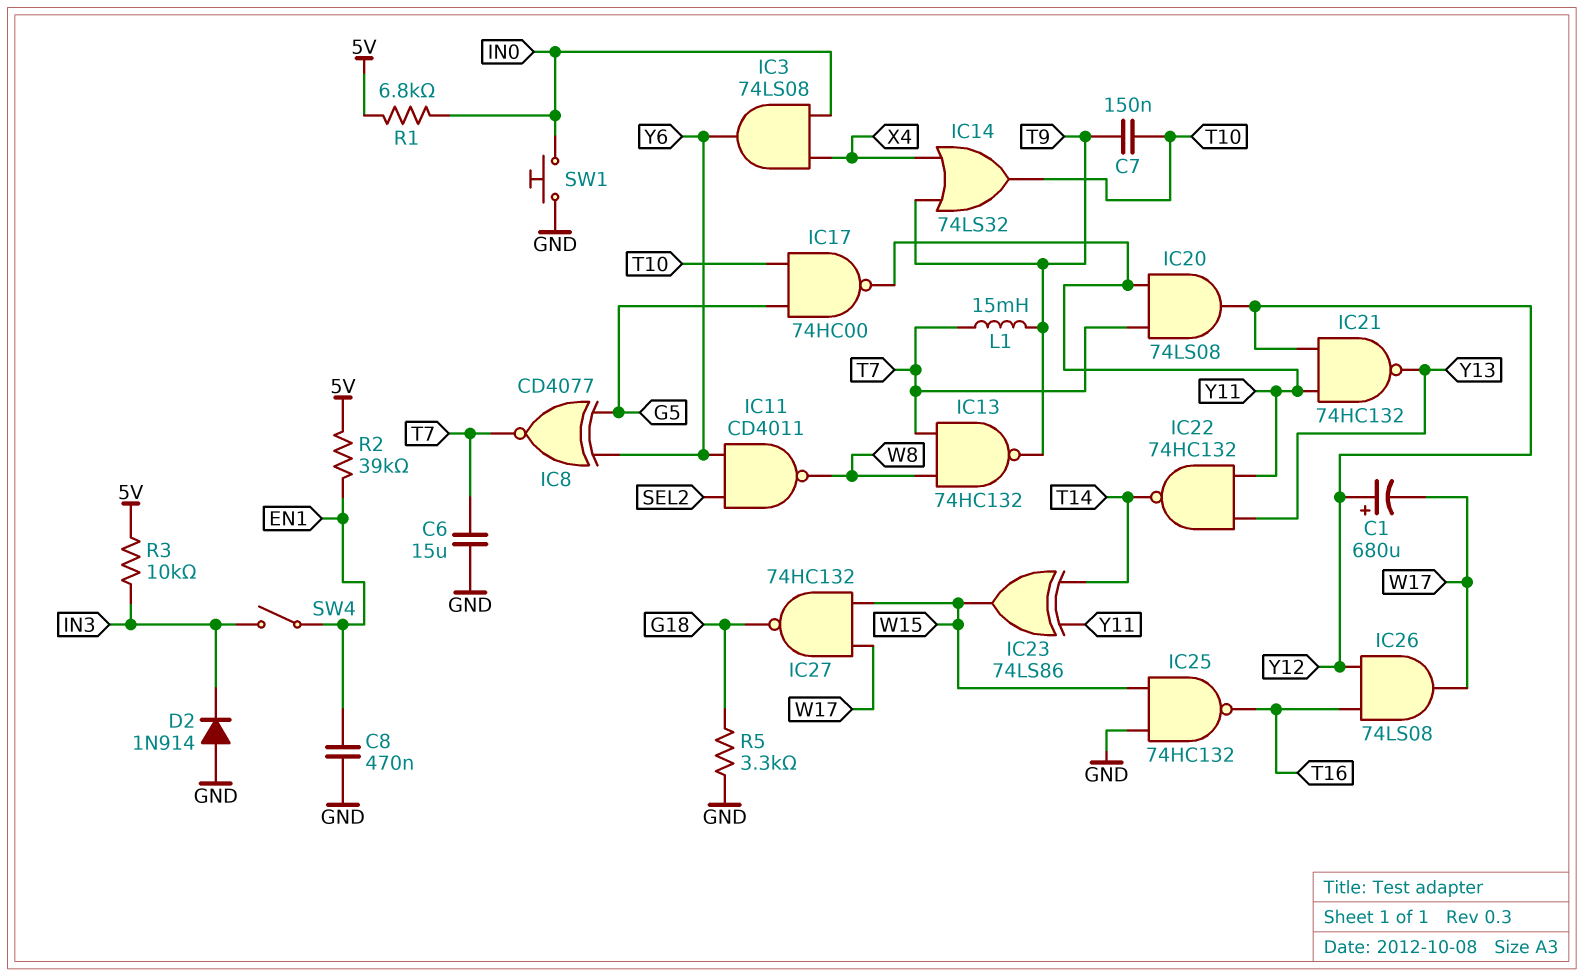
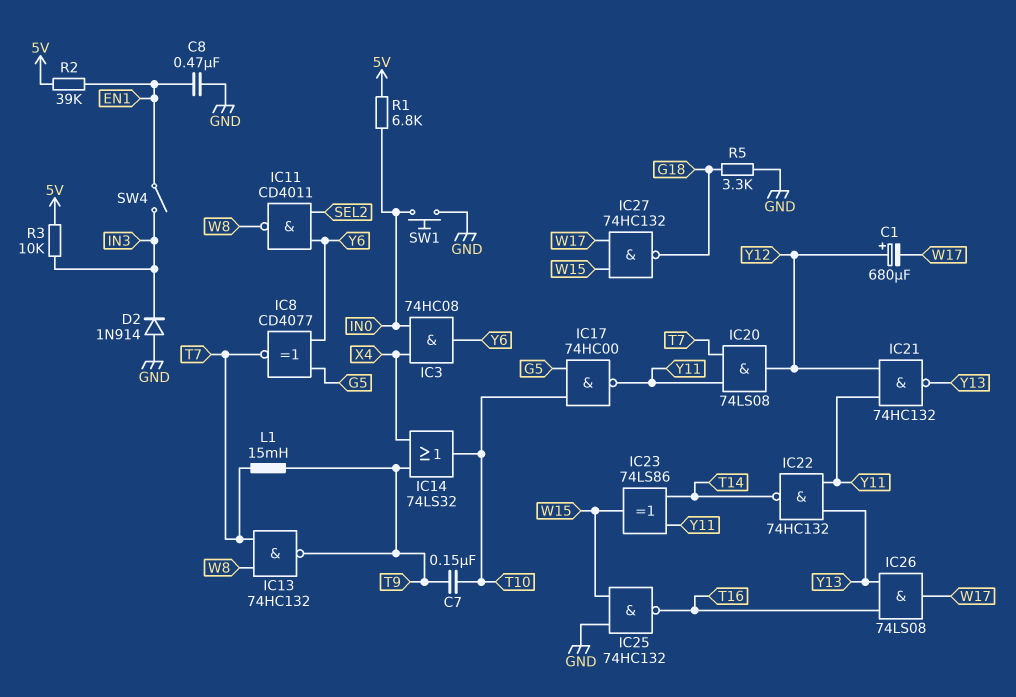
C6: 15uF (GND, T7) -> none
IC3: AND 74LS08 (in IN0, in X4, out Y6) -> AND 74HC08 (in IN0, in X4, out Y6)
IC26: AND 74LS08 (in T16, in Y12, out W17) -> AND 74LS08 (in T16, in Y13, out W17)

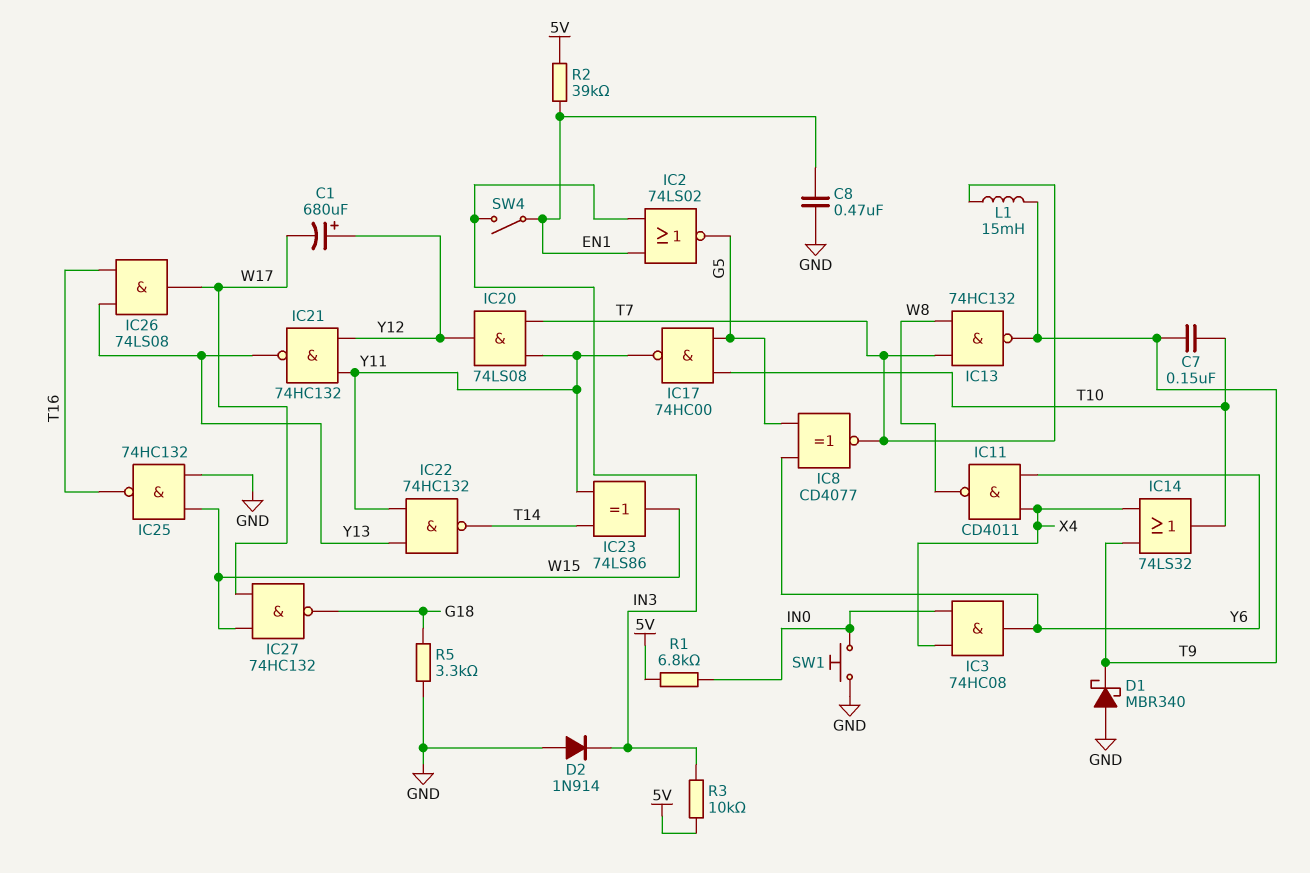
D1: none -> schottky MBR340 (A GND, K T9)
IC2: none -> NOR 74LS02 (in EN1, in IN3, out G5)
IC11: NAND CD4011 (in SEL2, in Y6, out W8) -> NAND CD4011 (in X4, in Y6, out W8)

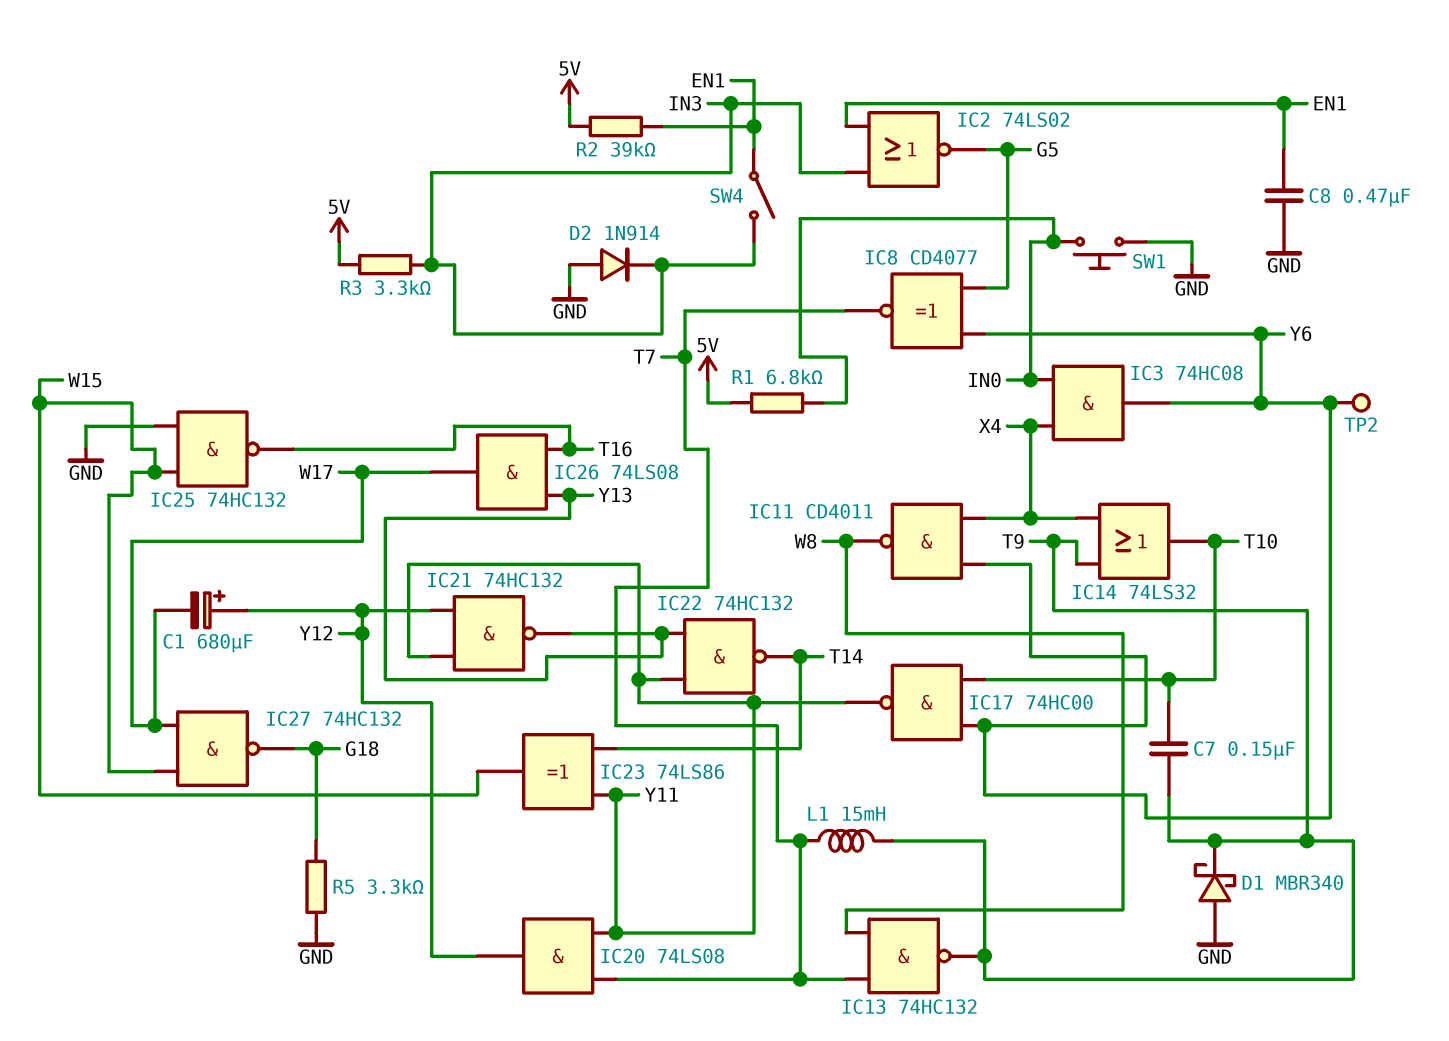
IC17: NAND 74HC00 (in G5, in T10, out Y11) -> NAND 74HC00 (in T10, in Y6, out Y11)
R3: 10k (5V, IN3) -> 3.3k (5V, IN3)
TP2: none -> test point (Y6)

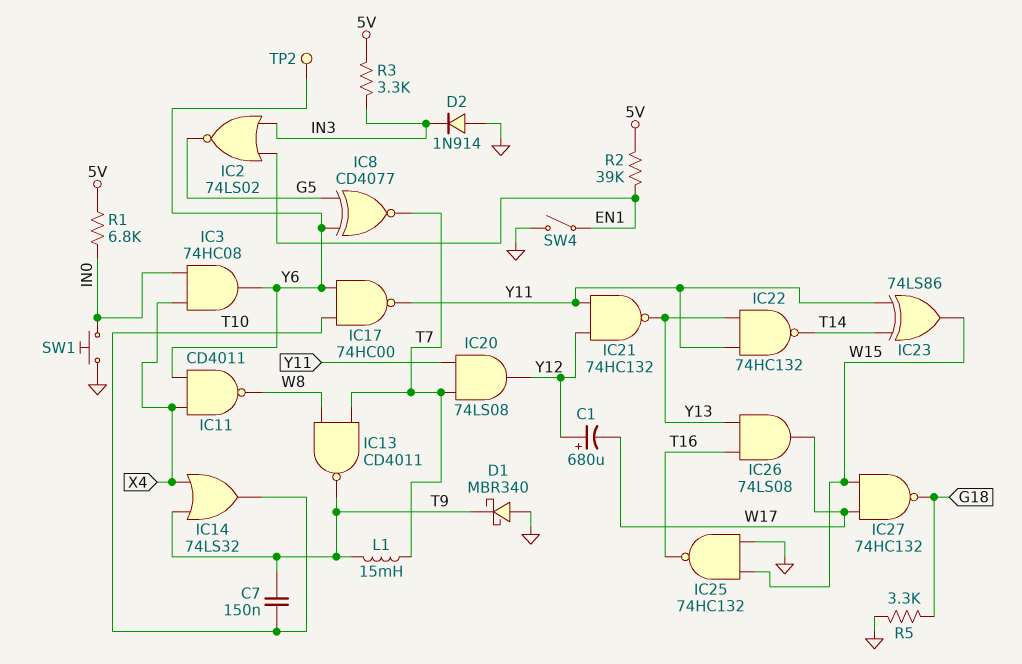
C8: 470nF (EN1, GND) -> none
IC13: NAND 74HC132 (in T7, in W8, out T9) -> NAND CD4011 (in T7, in W8, out T9)
SW4: switch (EN1, IN3) -> switch (EN1, GND)

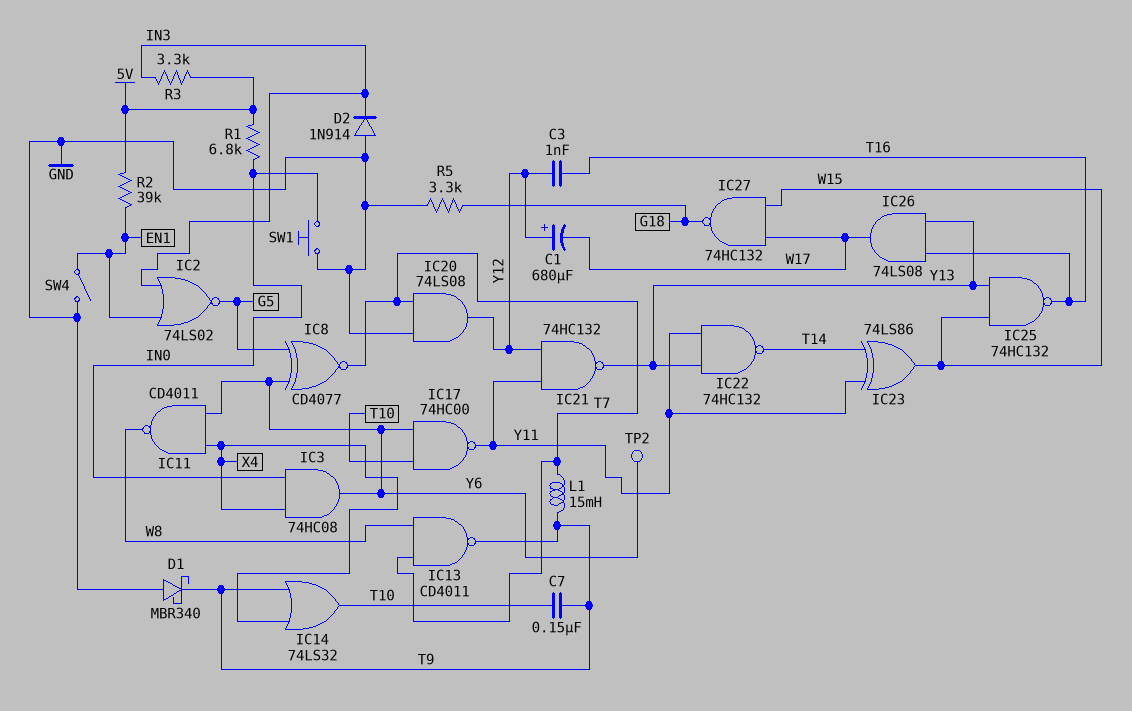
C3: none -> 1nF (T16, Y12)
IC20: AND 74LS08 (in T7, in Y11, out Y12) -> AND 74LS08 (in GND, in T7, out Y12)
IC25: NAND 74HC132 (in GND, in W15, out T16) -> NAND 74HC132 (in W15, in Y13, out T16)

